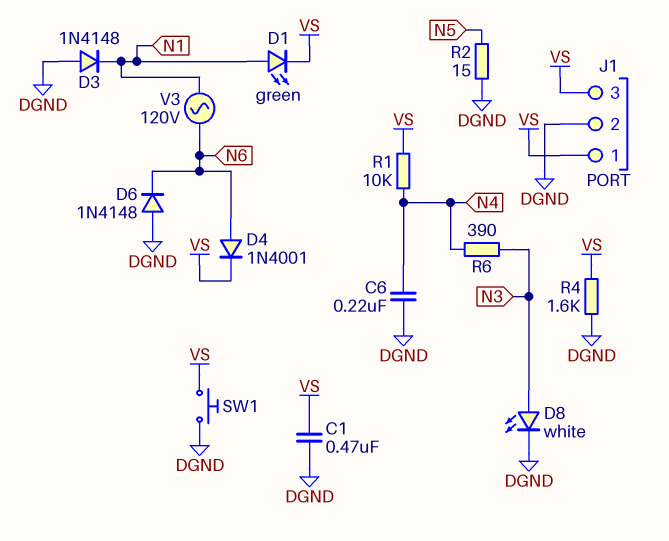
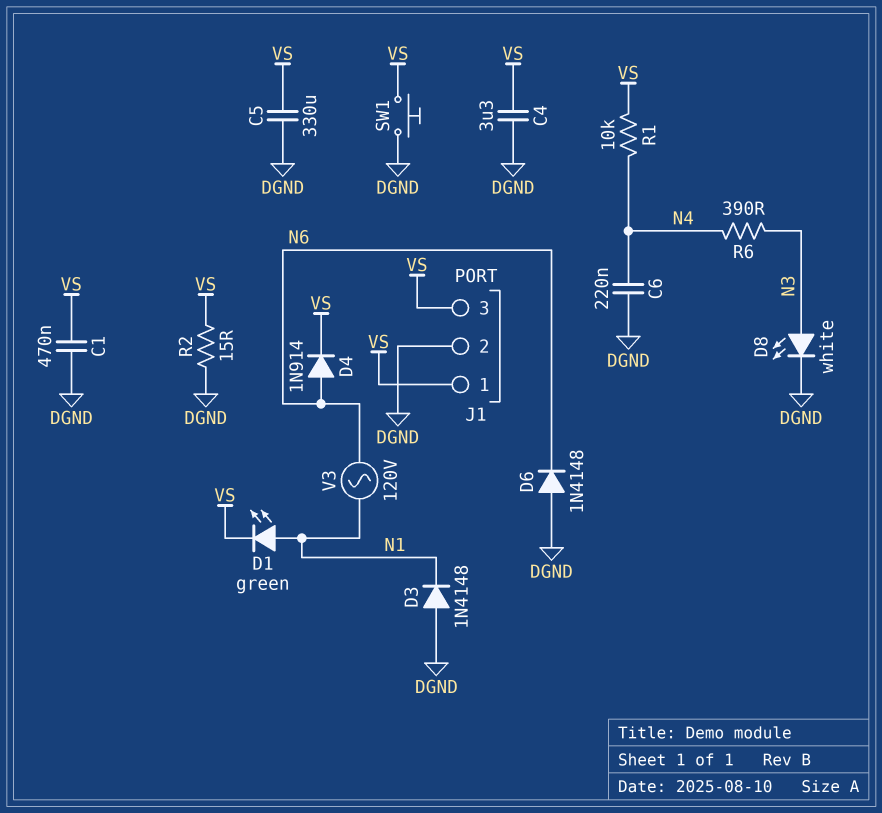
C4: none -> 3.3uF (DGND, VS)
C5: none -> 330uF (DGND, VS)
D4: diode 1N4001 (A N6, K VS) -> diode 1N914 (A N6, K VS)
R2: 15 (DGND, N5) -> 15 (DGND, VS)
R4: 1.6k (DGND, VS) -> none

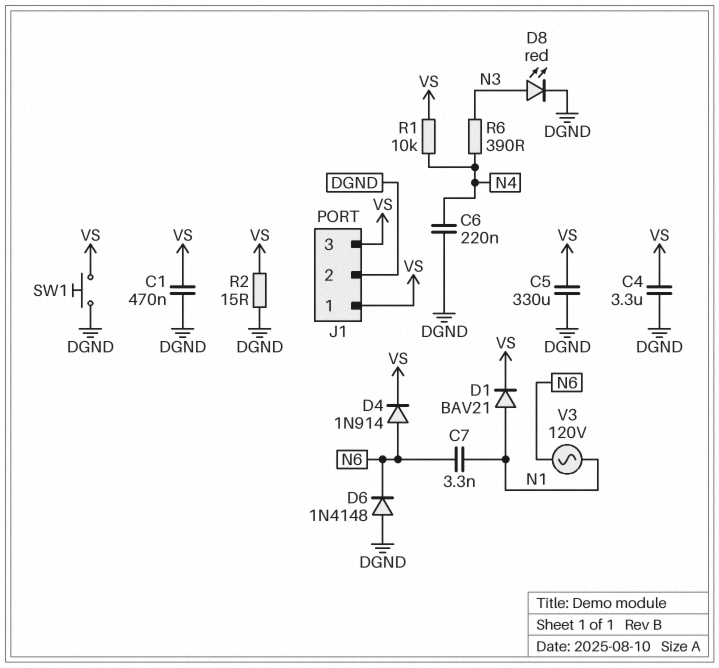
C7: none -> 3.3nF (N1, N6)
D1: LED green (A N1, K VS) -> diode BAV21 (A N1, K VS)
D3: diode 1N4148 (A DGND, K N1) -> none
D8: LED white (A N3, K DGND) -> LED red (A N3, K DGND)

